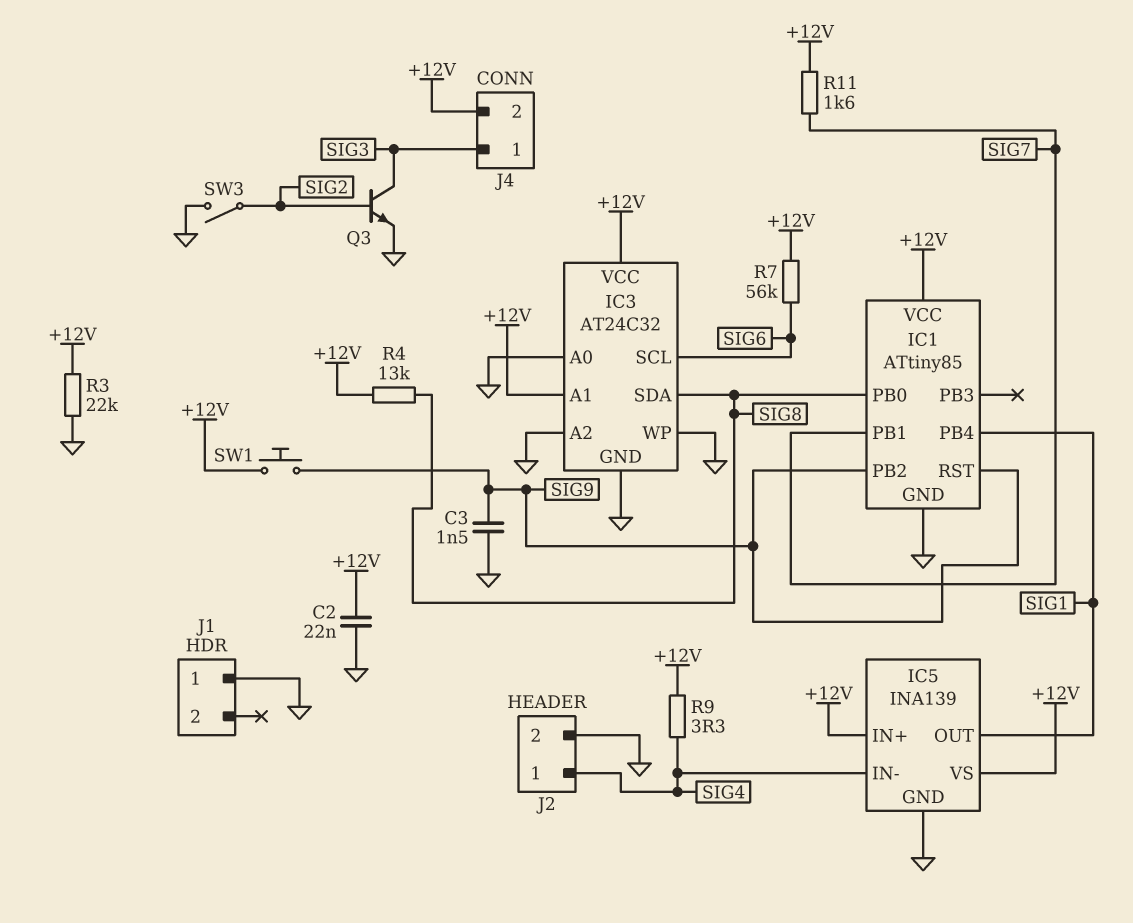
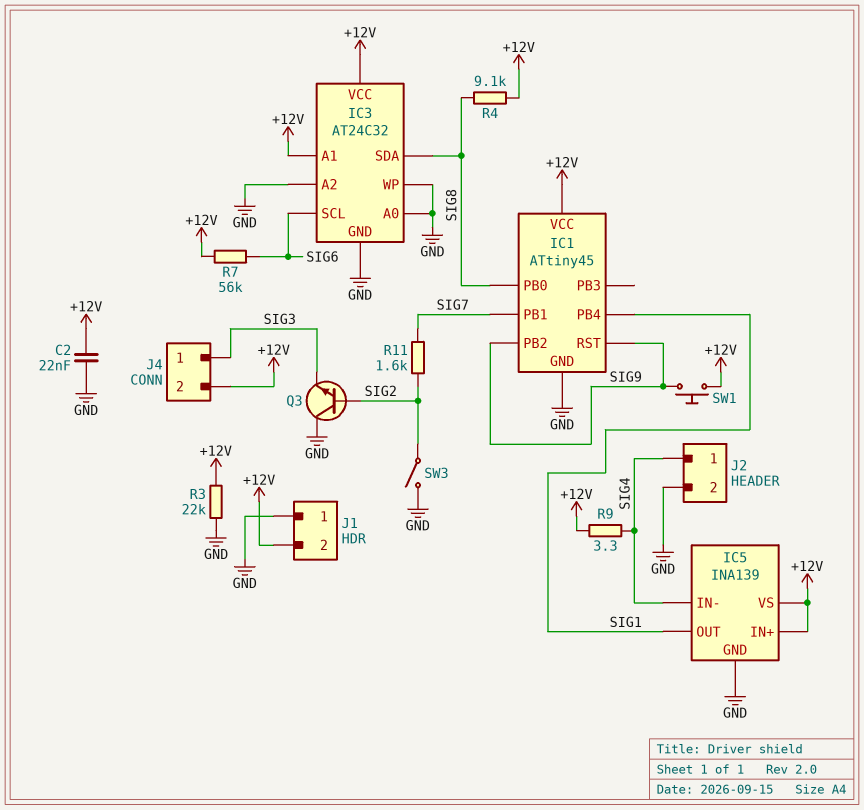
C3: 1.5nF (GND, SIG9) -> none
IC1: ATtiny85 -> ATtiny45
J1 pin 2: none -> +12V
Q3: NPN (B SIG2, C SIG3, E GND) -> NPN (B SIG2, C GND, E SIG3)
R4: 13k (+12V, SIG8) -> 9.1k (+12V, SIG8)
R11: 1.6k (+12V, SIG7) -> 1.6k (SIG2, SIG7)

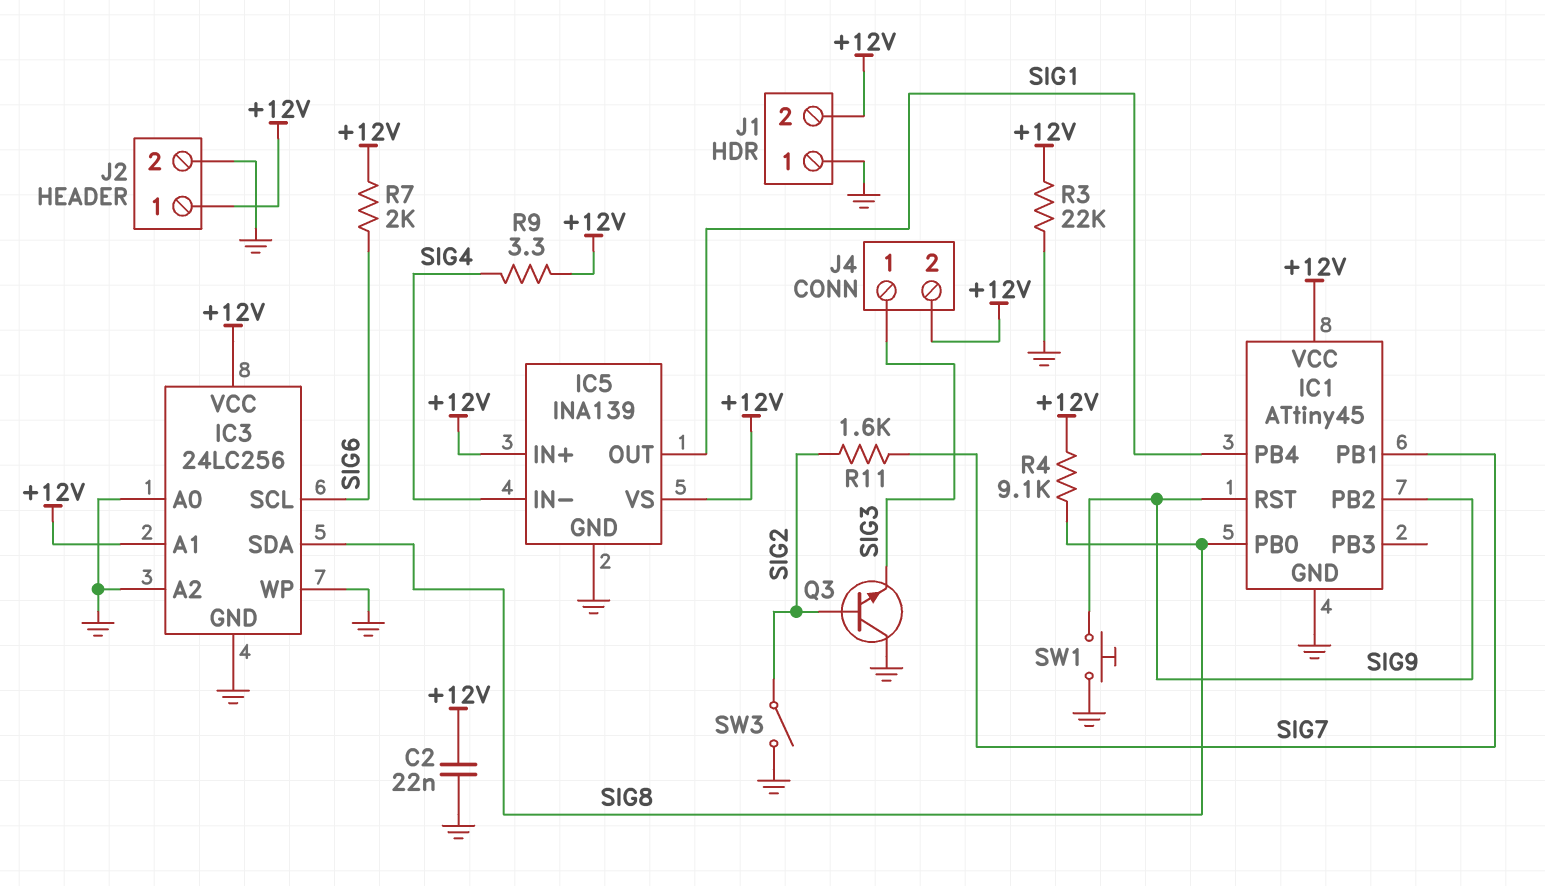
IC3: AT24C32 -> 24LC256
J2 pin 1: SIG4 -> +12V
R7: 56k (+12V, SIG6) -> 2k (+12V, SIG6)
SW1: button (+12V, SIG9) -> button (GND, SIG9)

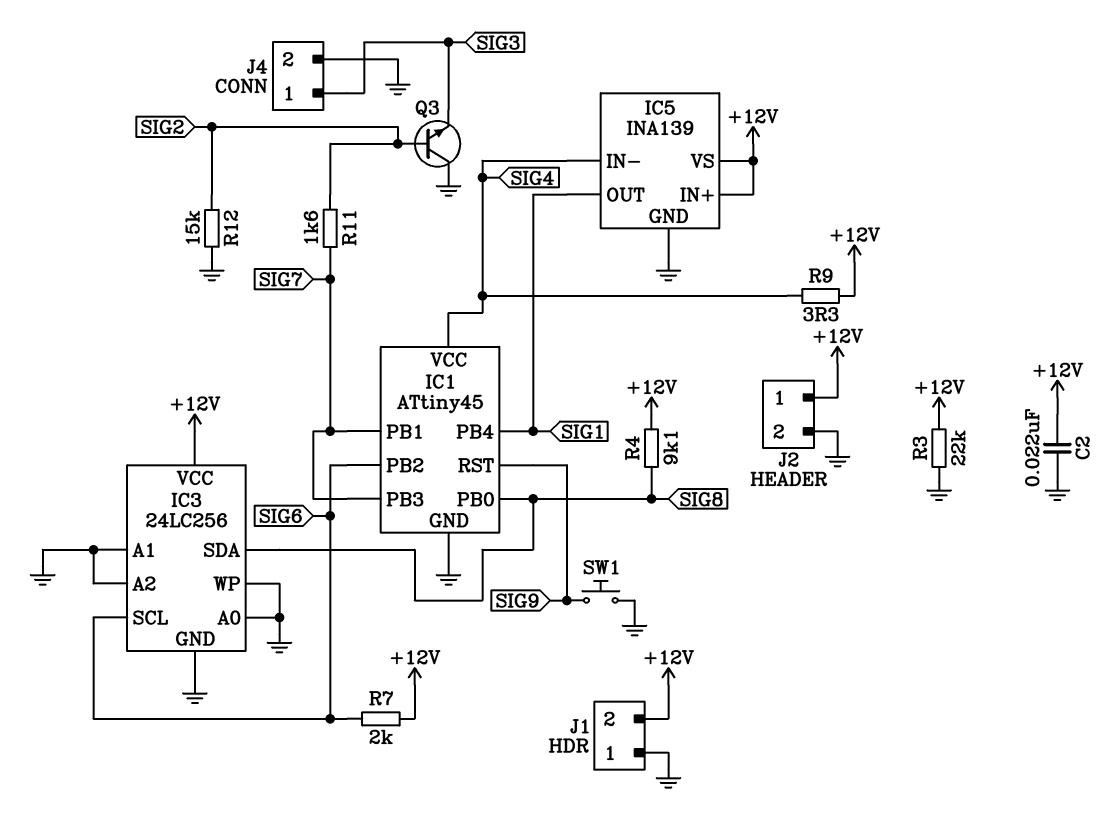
IC1 pin PB2: SIG9 -> SIG6
IC1 pin PB3: none -> SIG7
IC1 pin VCC: +12V -> SIG4
IC3 pin A1: +12V -> GND
J4 pin 2: +12V -> GND
R12: none -> 15k (GND, SIG2)
SW3: switch (GND, SIG2) -> none

